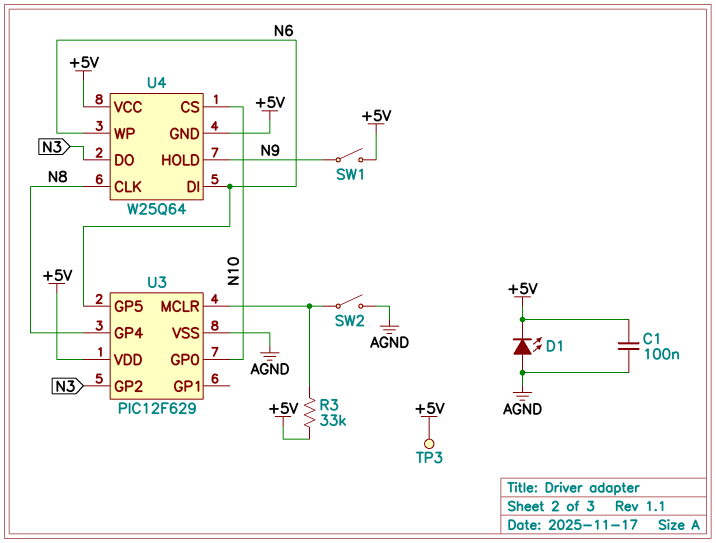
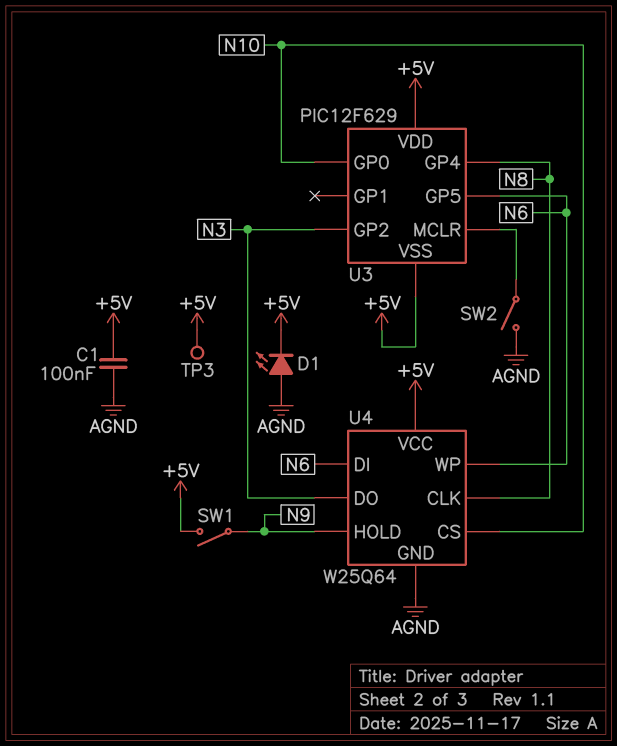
R3: 33k (+5V, U3/MCLR) -> none
U3 pin VSS: AGND -> +5V
U4 pin GND: +5V -> AGND

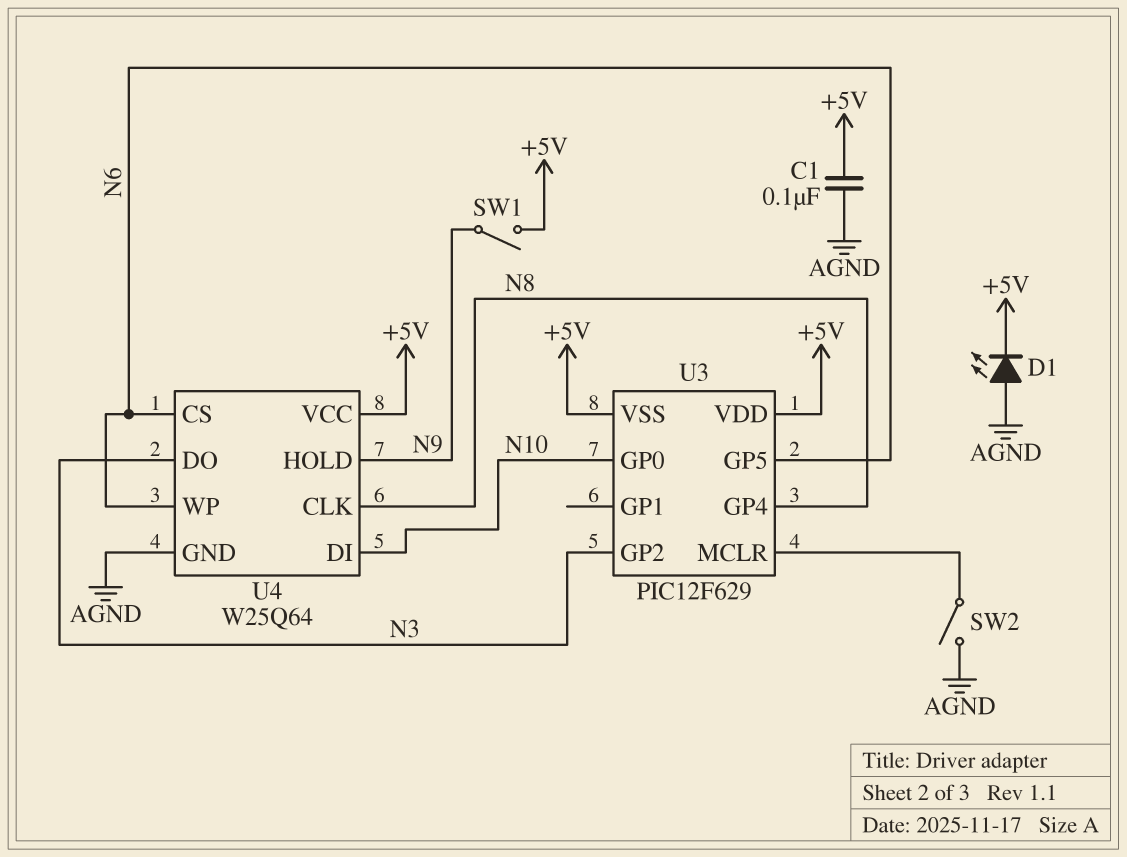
TP3: test point (+5V) -> none
U4 pin CS: N10 -> N6
U4 pin DI: N6 -> N10

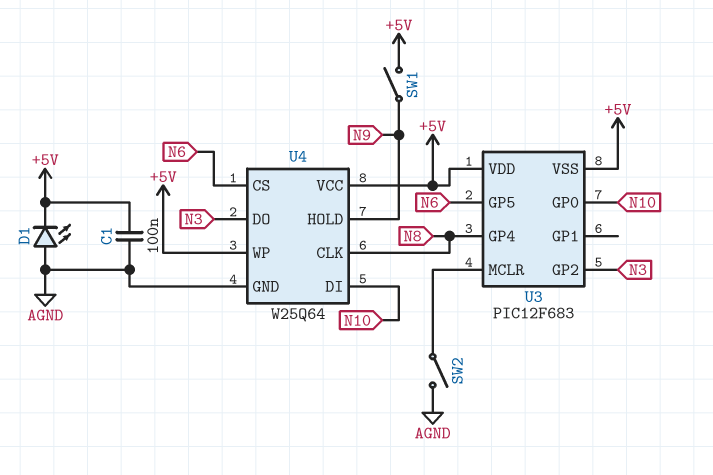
U3: PIC12F629 -> PIC12F683
U4 pin WP: N6 -> +5V

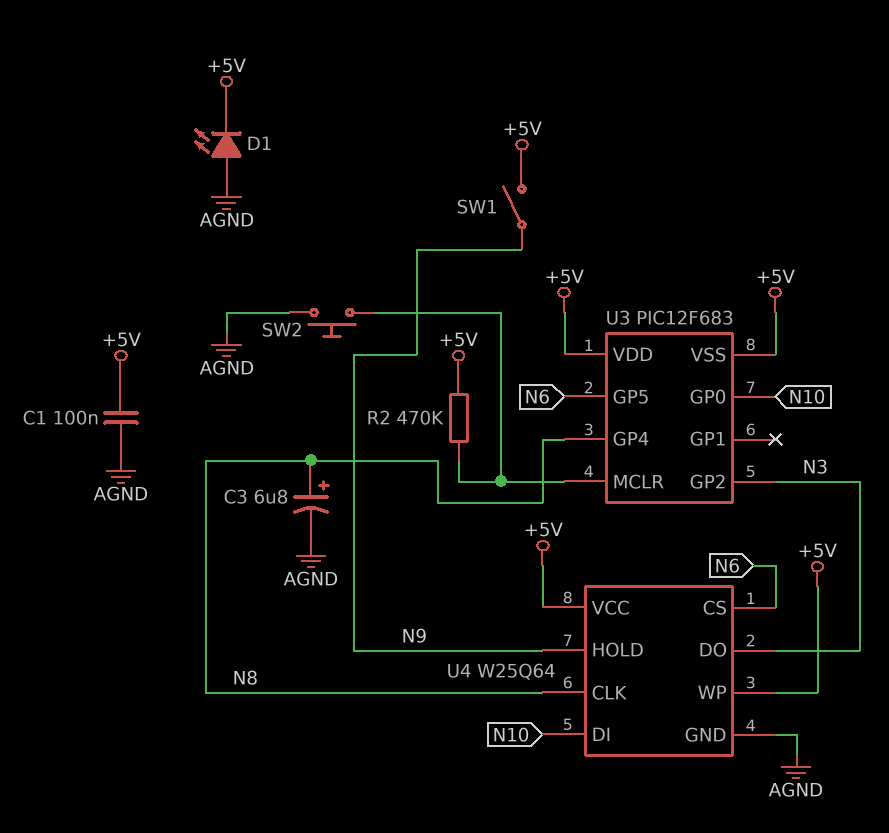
C3: none -> 6.8uF (plus N8, minus AGND)
R2: none -> 470k (+5V, U3/MCLR)
SW2: switch (AGND, U3/MCLR) -> button (AGND, U3/MCLR)

